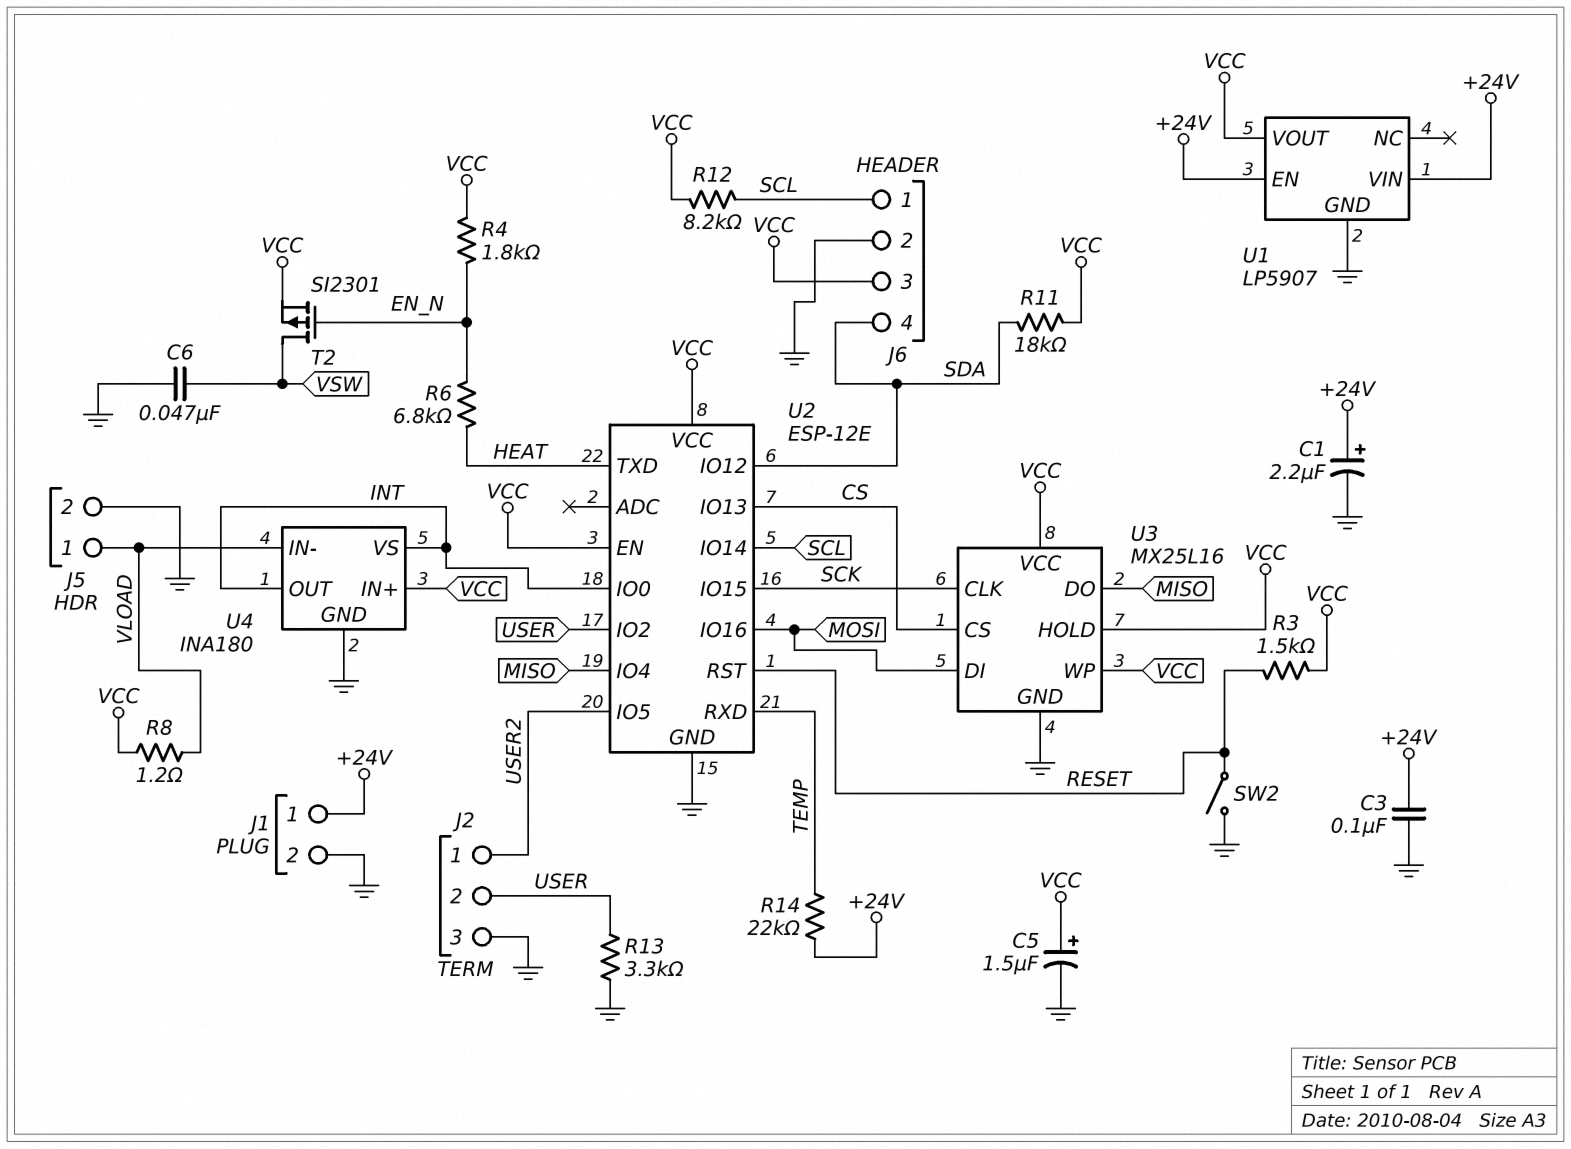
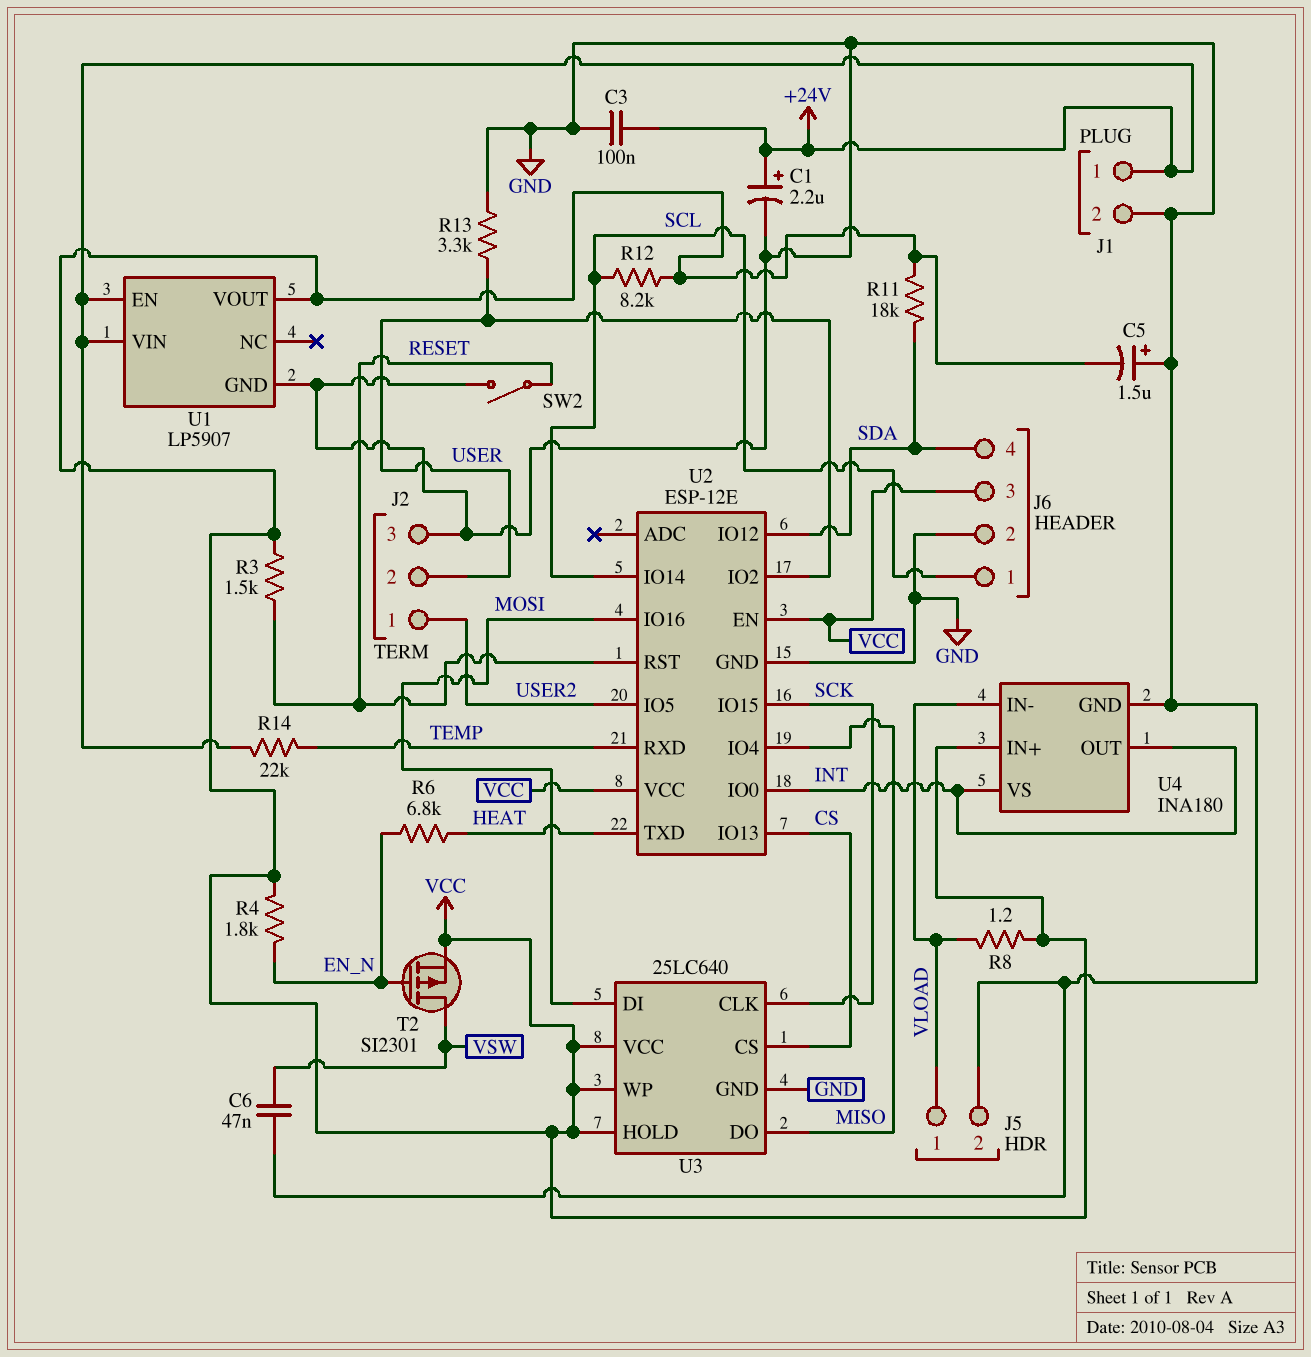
C5: 1.5uF (plus VCC, minus GND) -> 1.5uF (plus GND, minus VCC)
U3: MX25L16 -> 25LC640

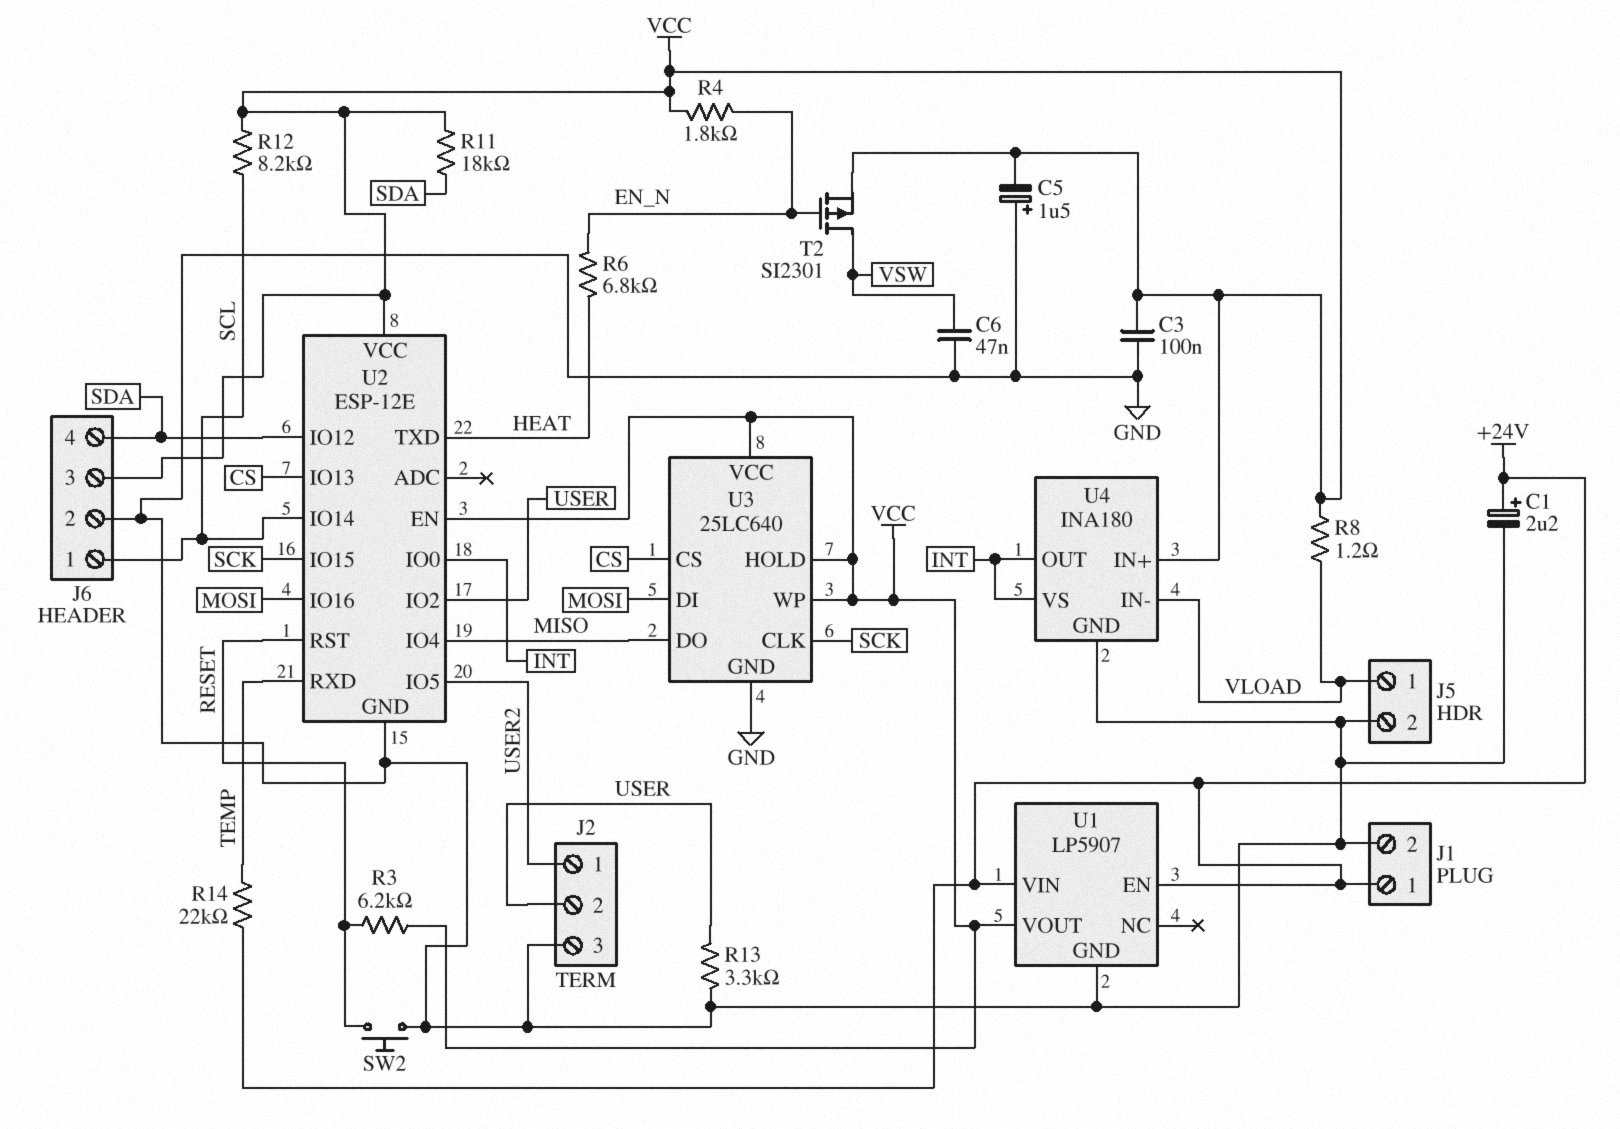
C3: 100nF (+24V, GND) -> 100nF (GND, VCC)
R3: 1.5k (RESET, VCC) -> 6.2k (RESET, VCC)
SW2: switch (GND, RESET) -> button (GND, RESET)

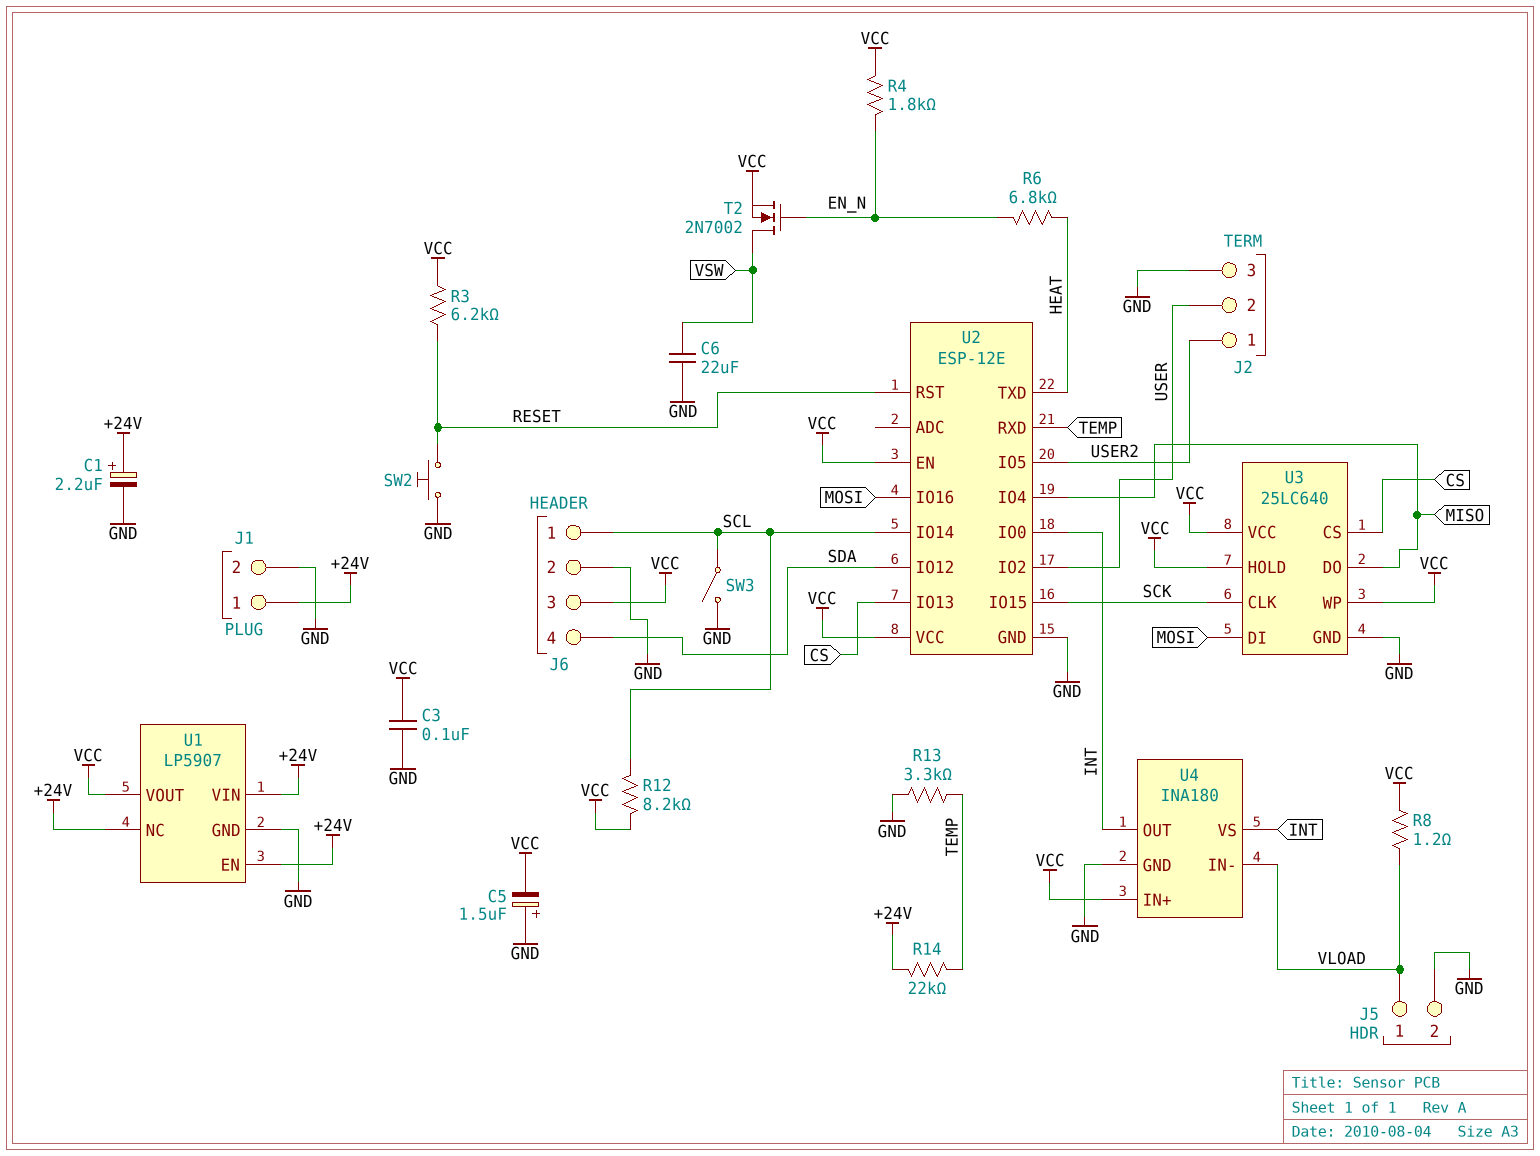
C6: 47nF (GND, VSW) -> 22uF (GND, VSW)
R11: 18k (SDA, VCC) -> none
R13: 3.3k (GND, USER) -> 3.3k (GND, TEMP)
SW3: none -> switch (GND, SCL)
T2: PMOS SI2301 (G EN_N, D VSW, S VCC) -> NMOS 2N7002 (G EN_N, D VSW, S VCC)
U1 pin NC: none -> +24V

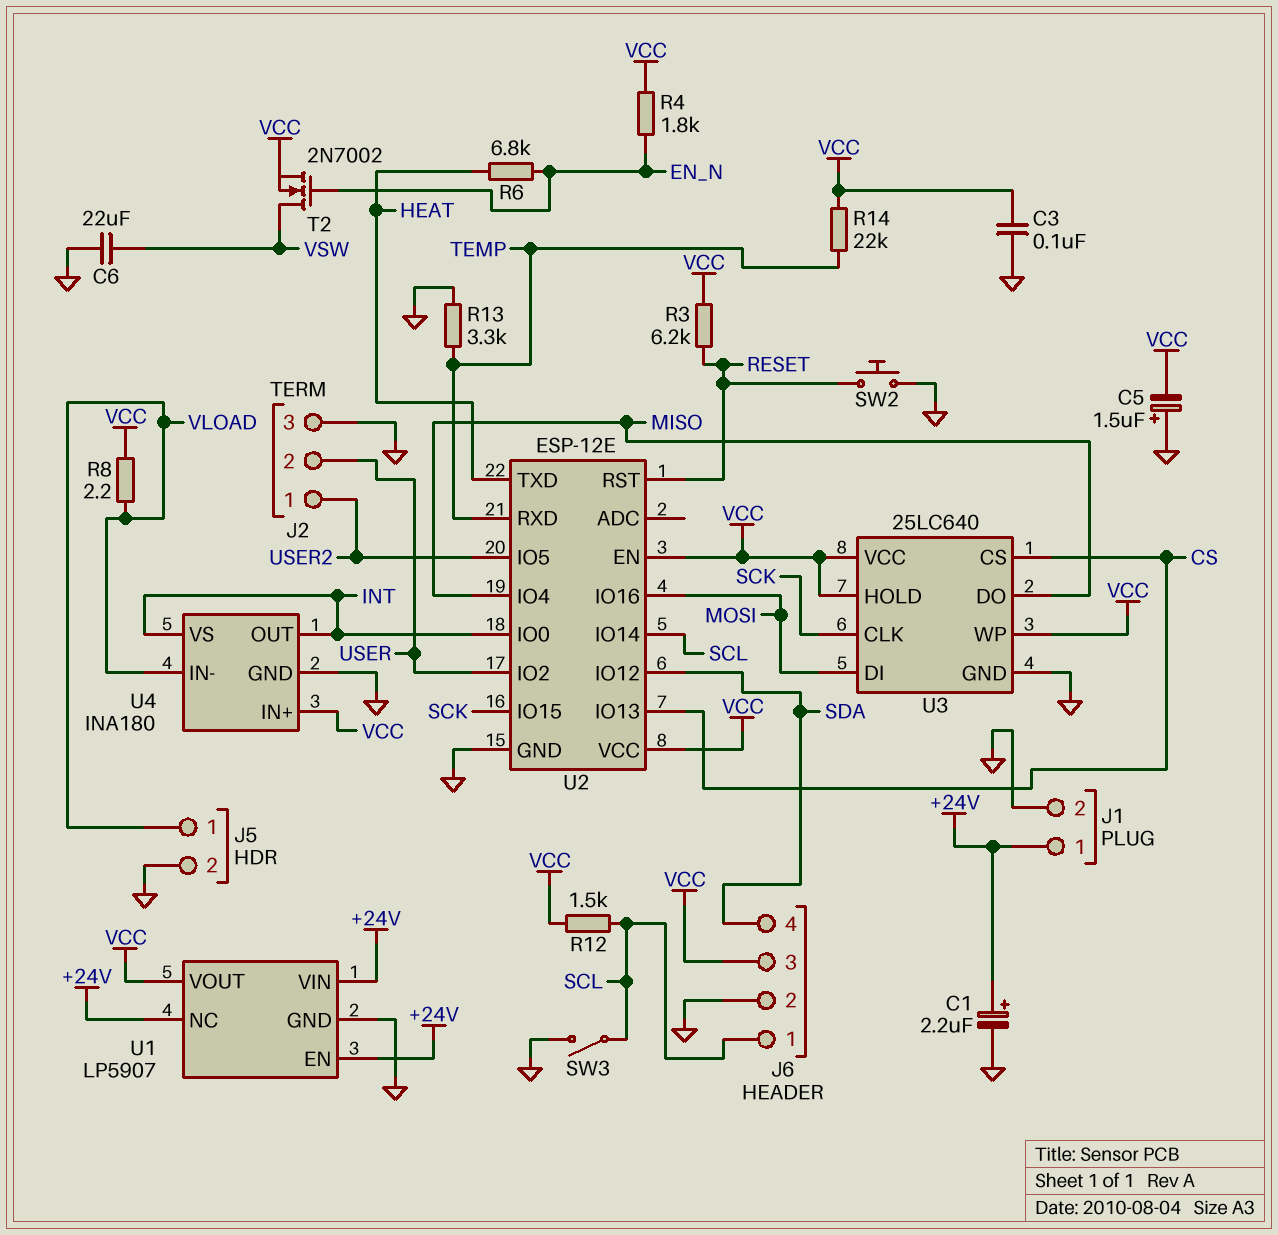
R8: 1.2 (VCC, VLOAD) -> 2.2 (VCC, VLOAD)
R12: 8.2k (SCL, VCC) -> 1.5k (SCL, VCC)
R14: 22k (+24V, TEMP) -> 22k (TEMP, VCC)

